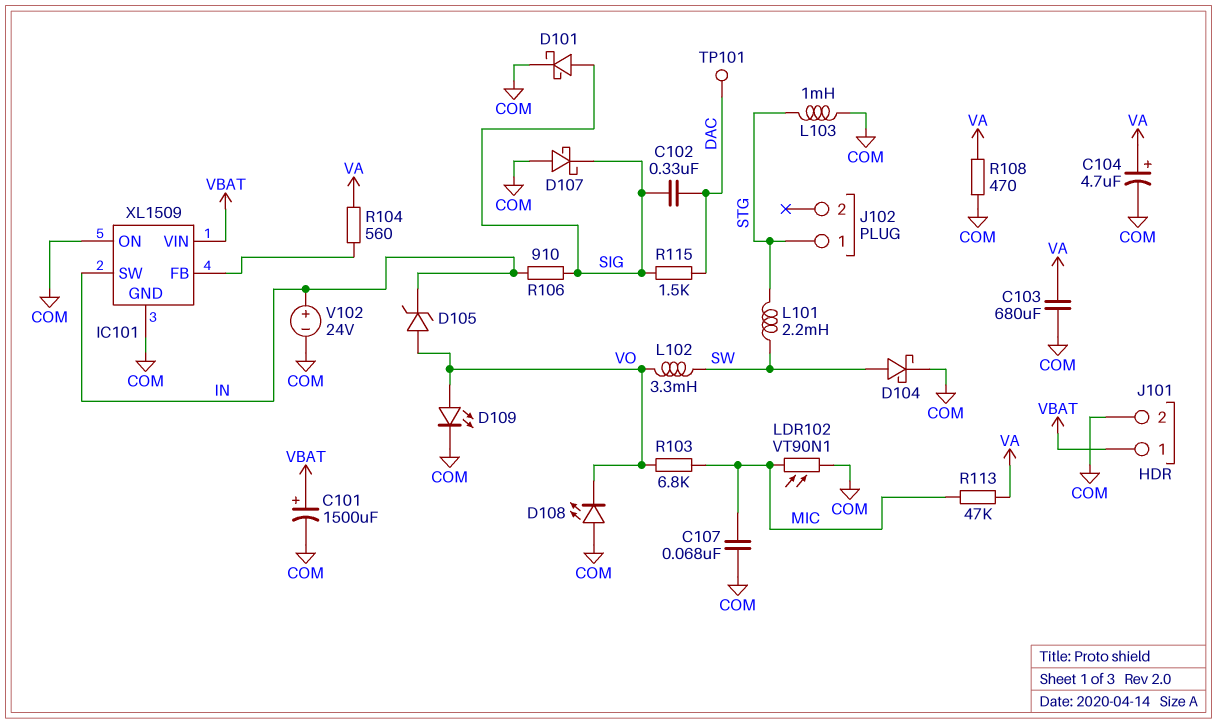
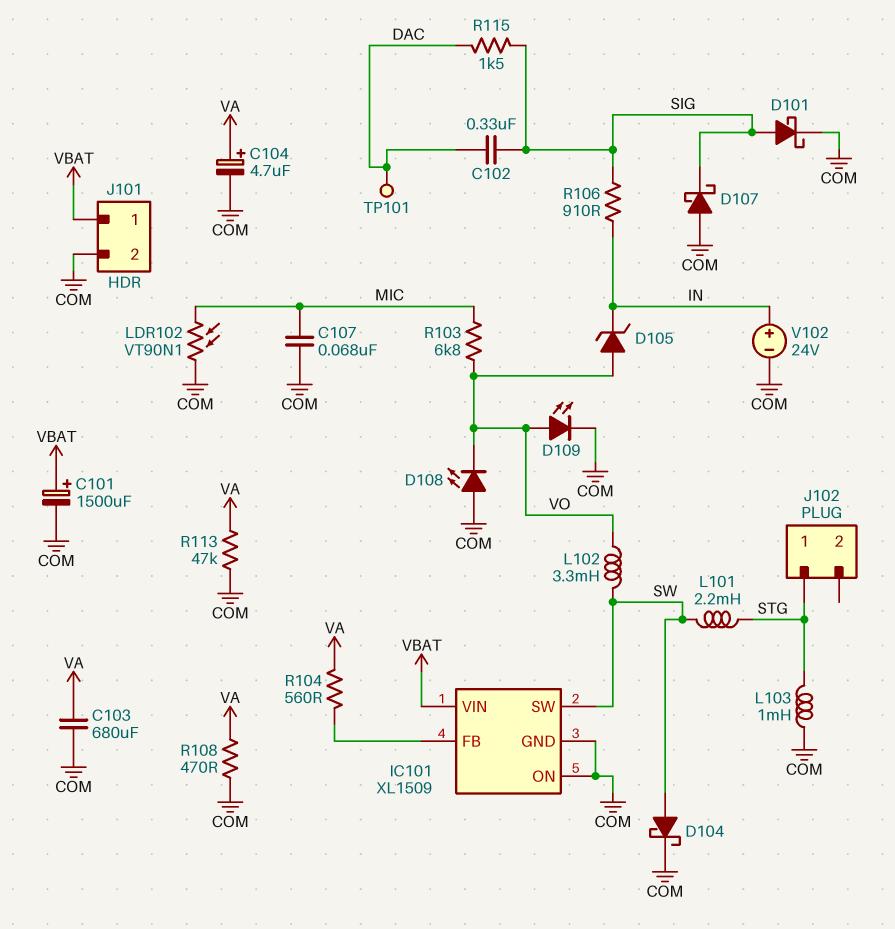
IC101 pin SW: IN -> SW
R113: 47k (MIC, VA) -> 47k (COM, VA)

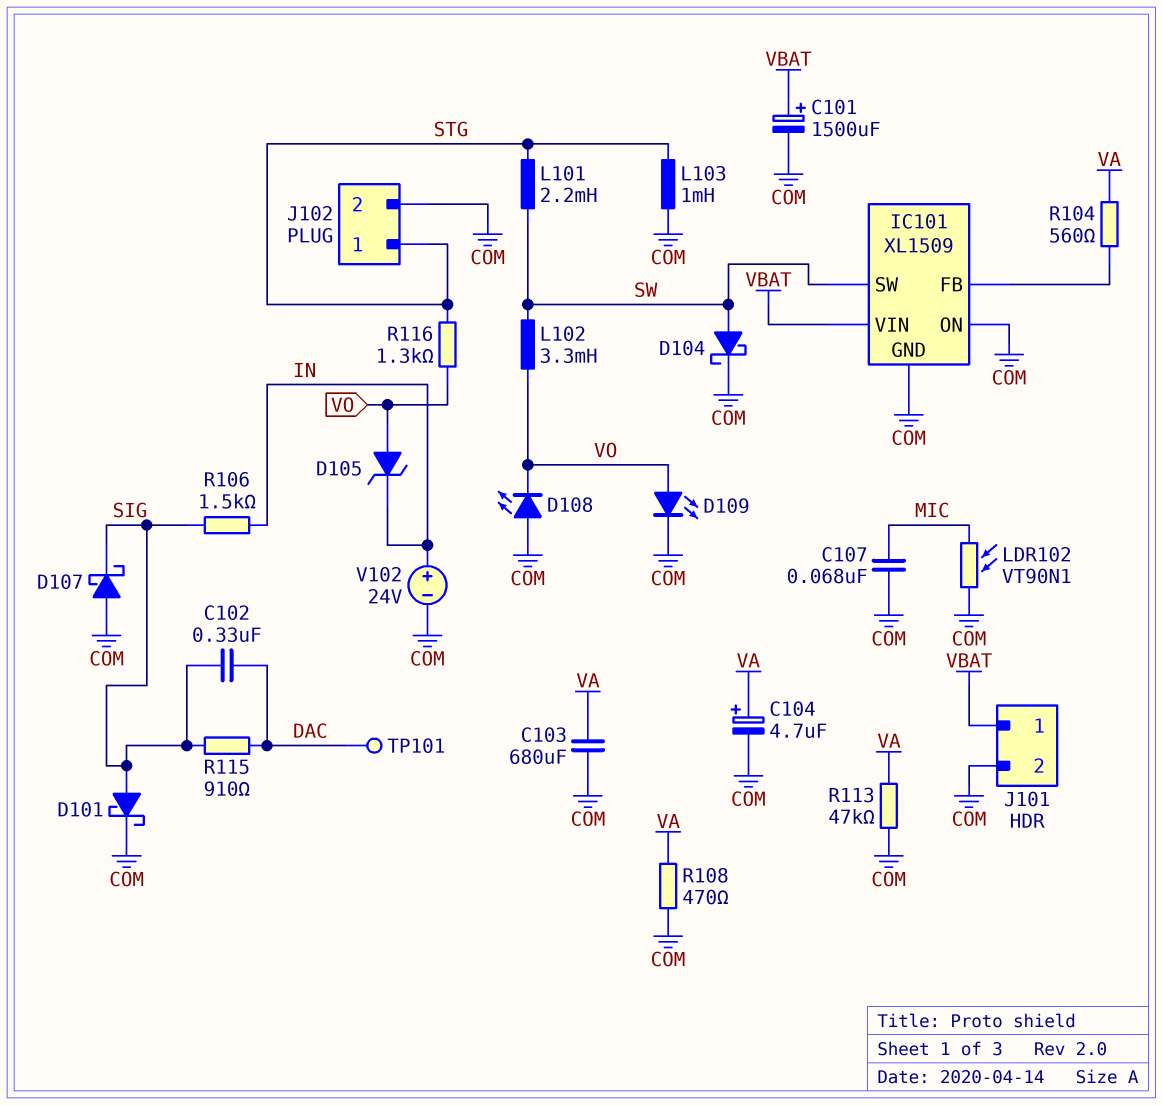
J102 pin 2: none -> COM
R103: 6.8k (MIC, VO) -> none
R106: 910 (IN, SIG) -> 1.5k (IN, SIG)
R115: 1.5k (DAC, SIG) -> 910 (DAC, SIG)
R116: none -> 1.3k (STG, VO)

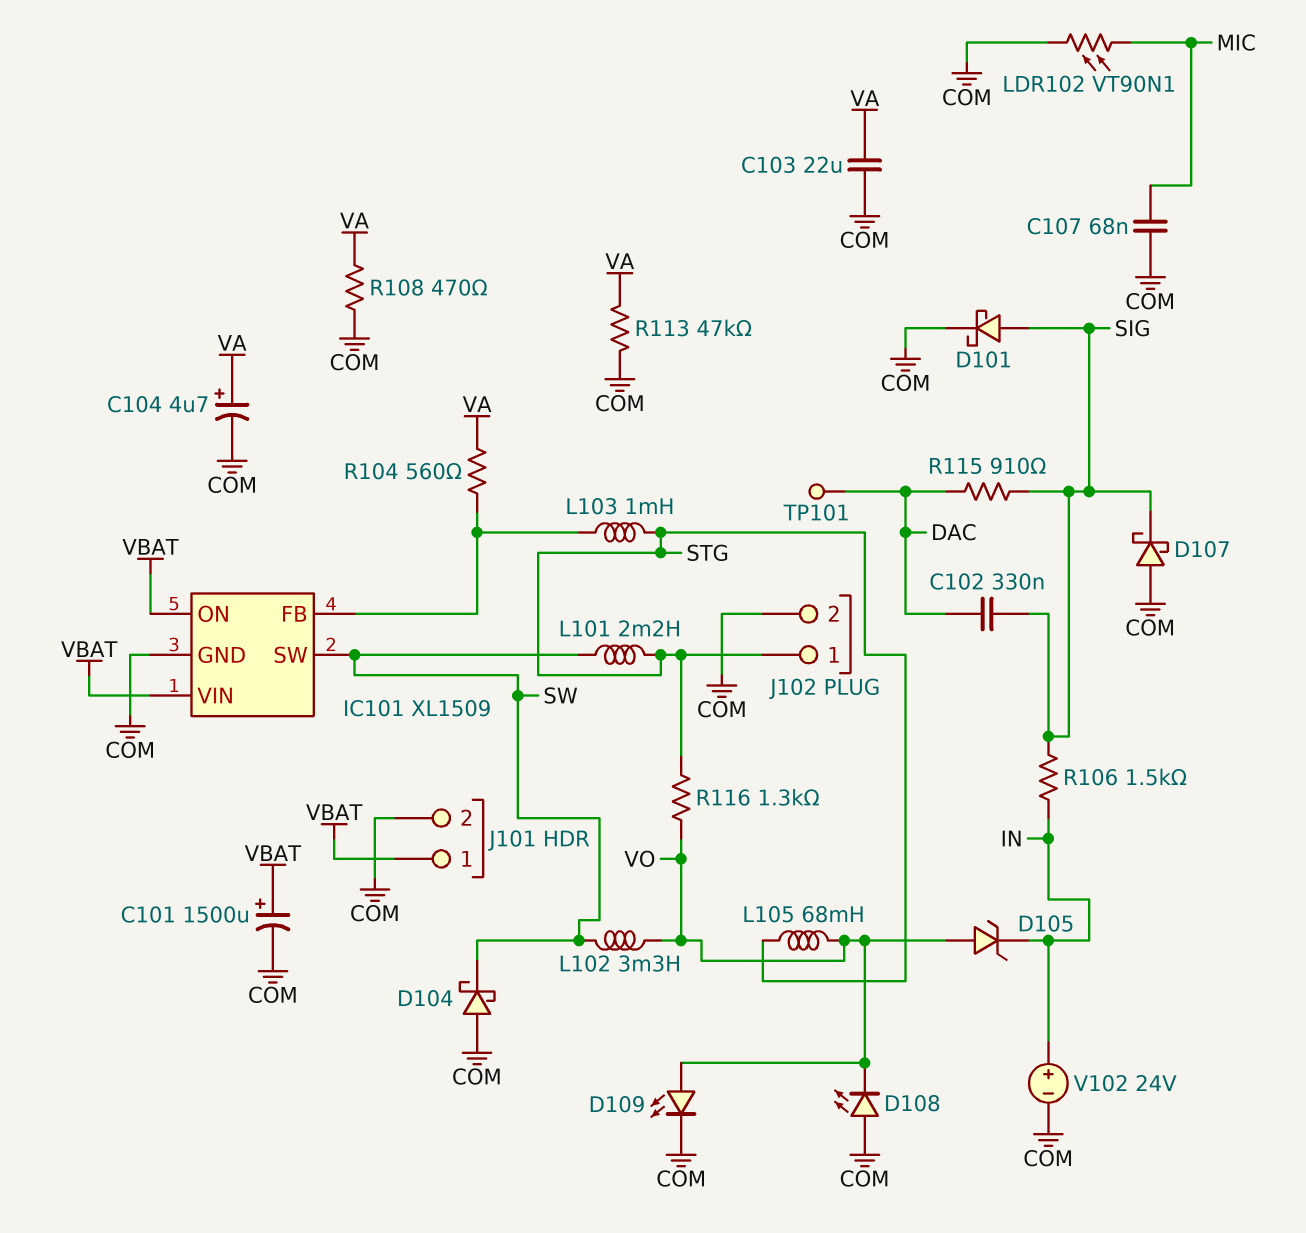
C103: 680uF (COM, VA) -> 22uF (COM, VA)
D104: schottky (A SW, K COM) -> schottky (A COM, K SW)
IC101 pin ON: COM -> VBAT
L103: 1mH (COM, STG) -> 1mH (IC101/FB, STG)
L105: none -> 68mH (STG, VO)

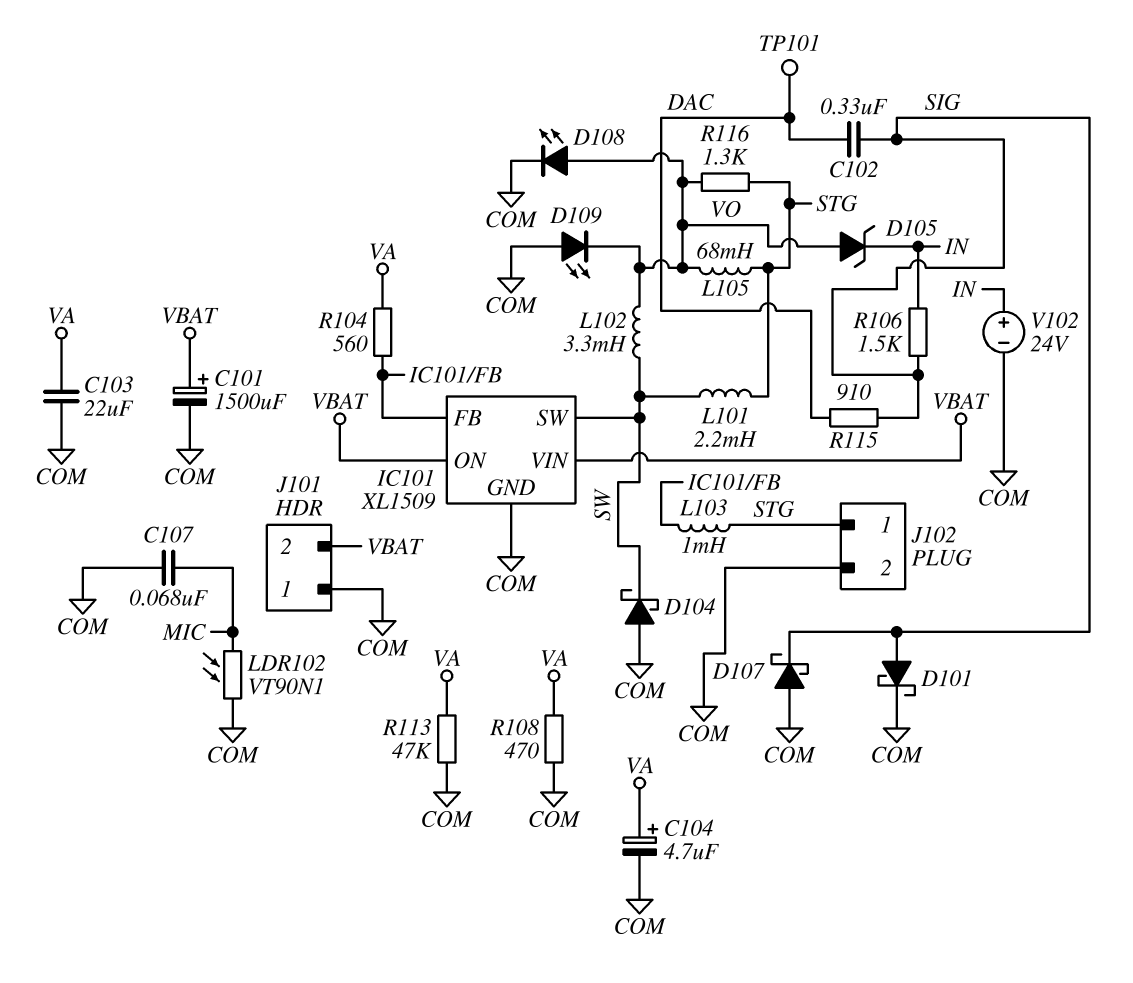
D108: LED (A COM, K VO) -> LED (A VO, K COM)
D109: LED (A VO, K COM) -> LED (A COM, K VO)
J101 pin 1: VBAT -> COM
J101 pin 2: COM -> VBAT

